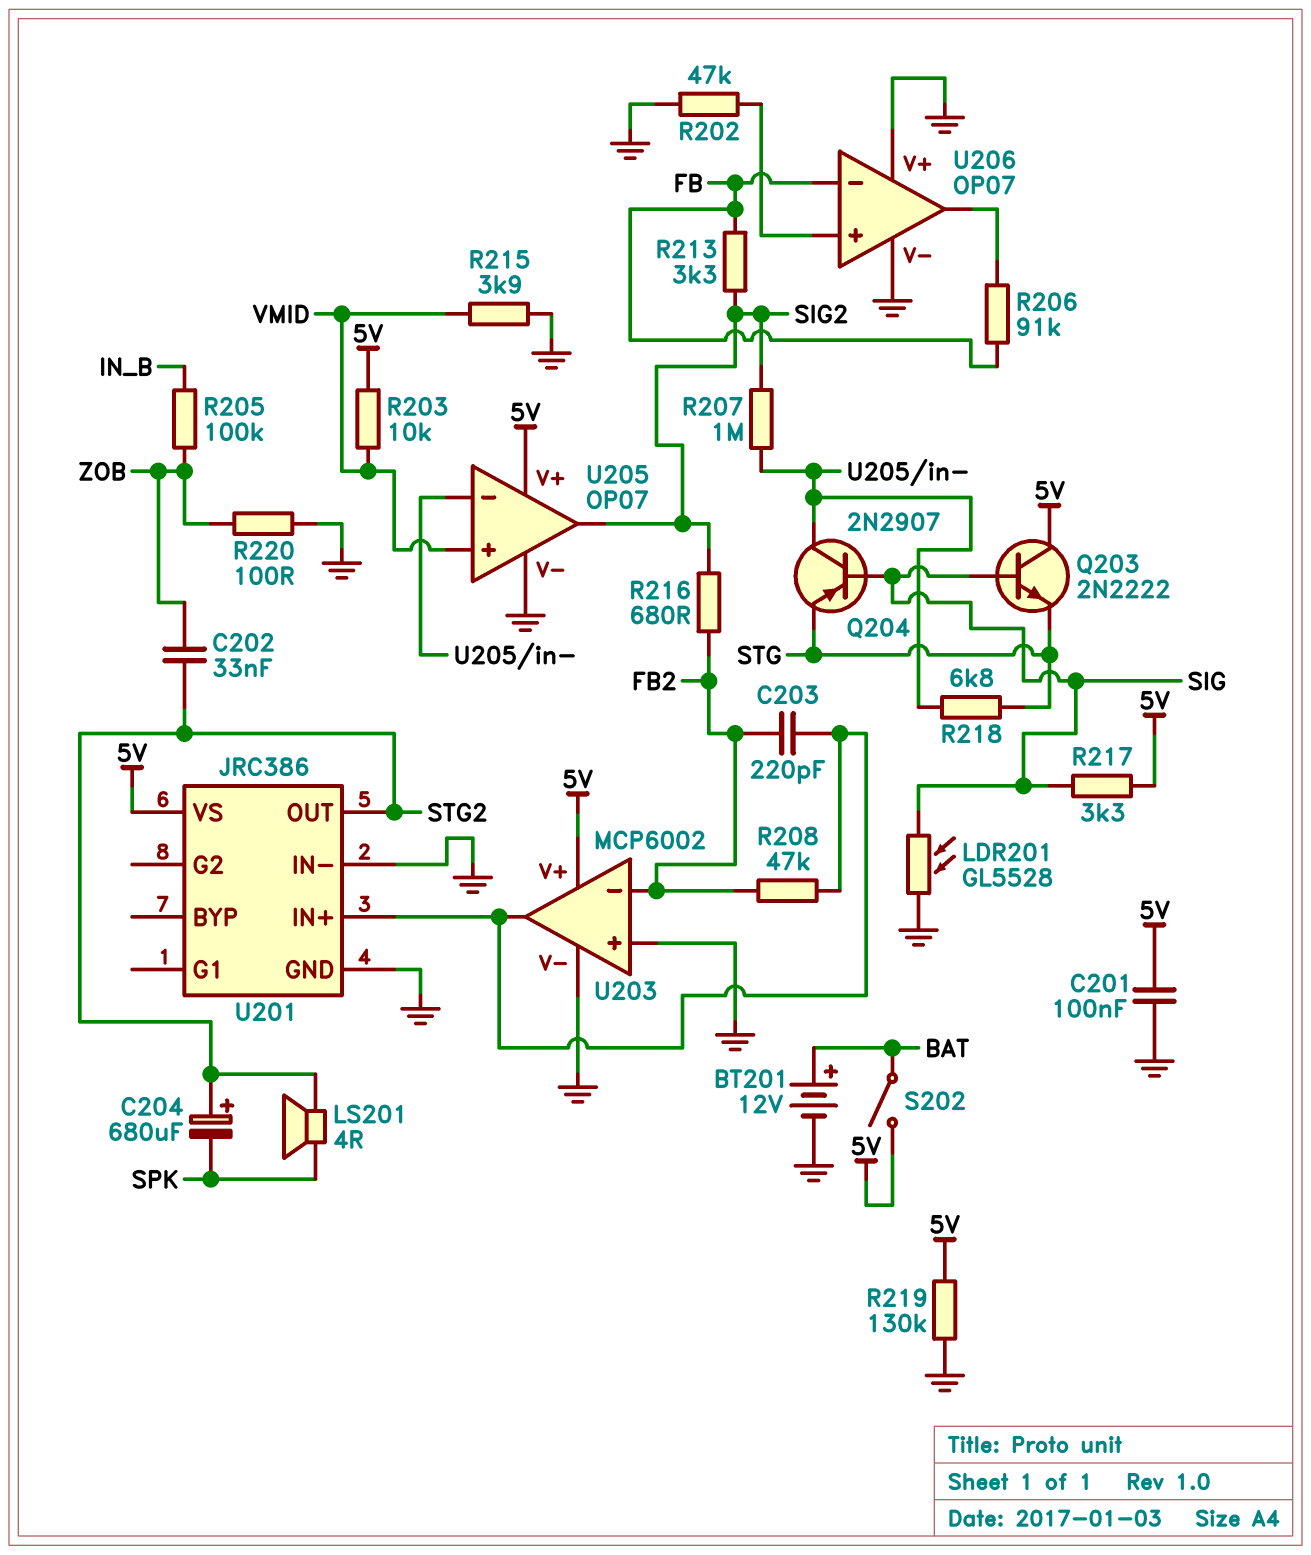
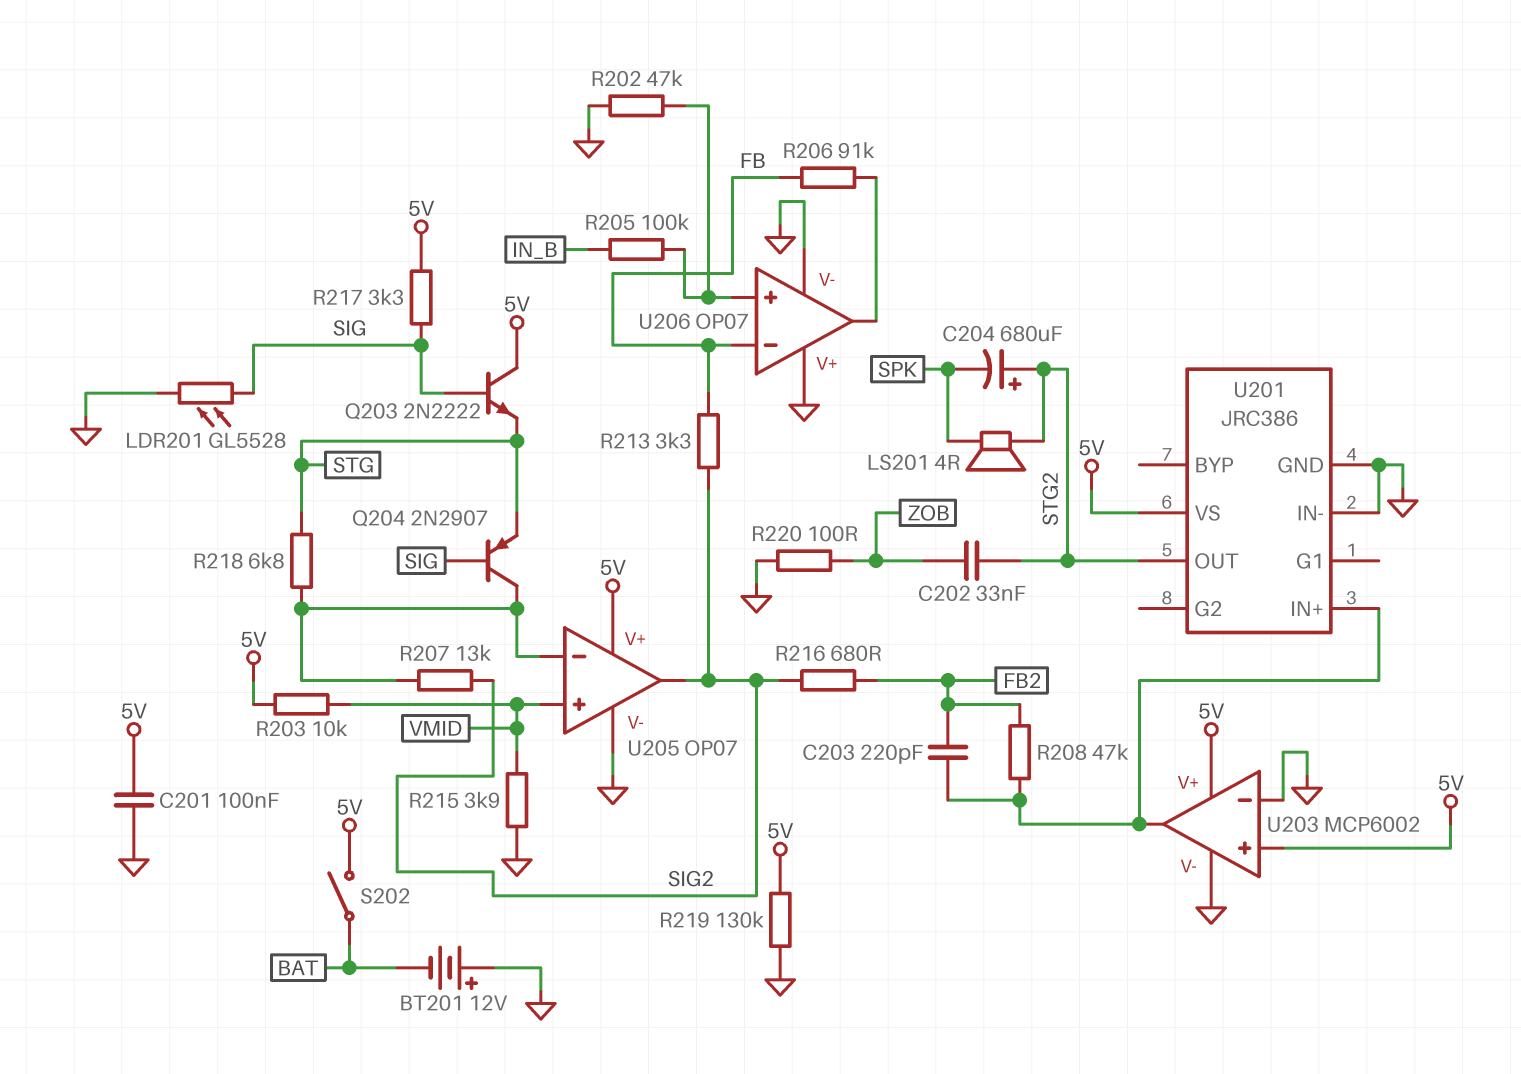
BT201: 12V (plus BAT, minus GND) -> 12V (plus GND, minus BAT)
R205: 100k (IN_B, ZOB) -> 100k (IN_B, U206/in+)
R207: 1M (SIG2, U205/in-) -> 13k (SIG2, U205/in-)
U203 pin in+: GND -> 5V
U203 pin in-: FB2 -> GND

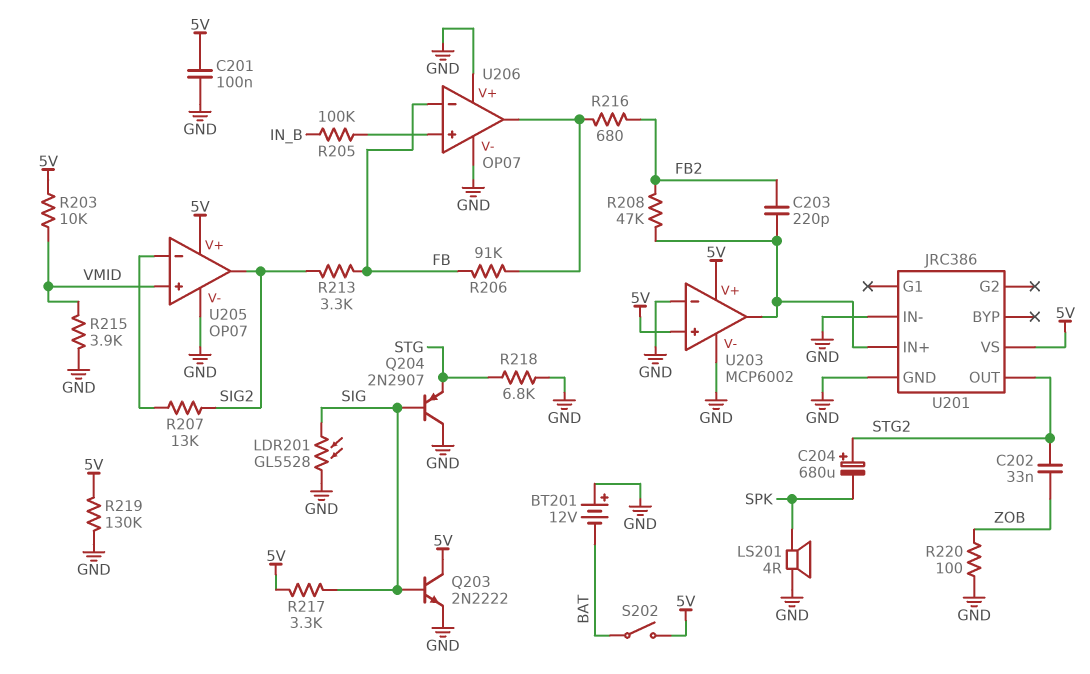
LS201: speaker 4R (SPK, STG2) -> speaker 4R (GND, SPK)
Q203: NPN 2N2222 (B SIG, C 5V, E STG) -> NPN 2N2222 (B SIG, C 5V, E GND)
Q204: PNP 2N2907 (B SIG, C U205/in-, E STG) -> PNP 2N2907 (B SIG, C GND, E STG)
R202: 47k (GND, U206/in+) -> none
R216: 680 (FB2, SIG2) -> 680 (FB2, U206/out)
R218: 6.8k (STG, U205/in-) -> 6.8k (GND, STG)

